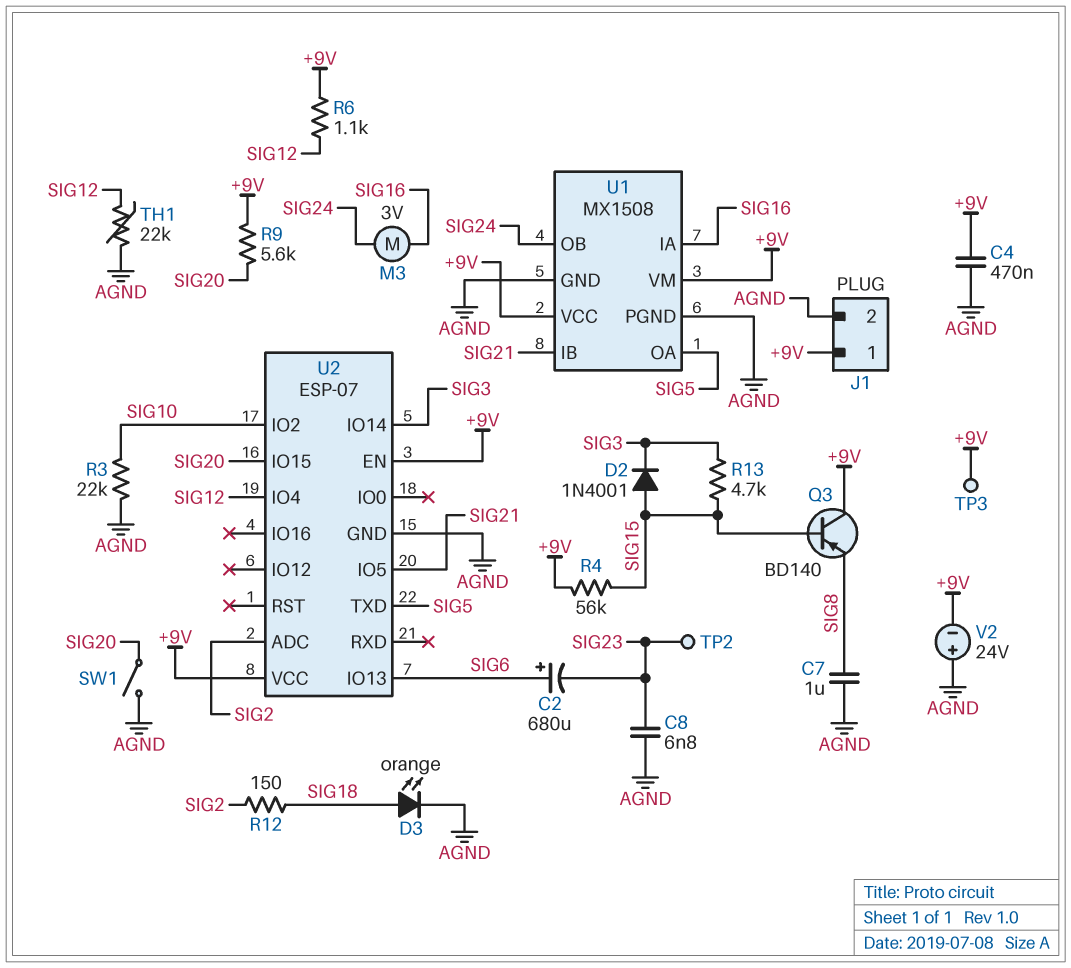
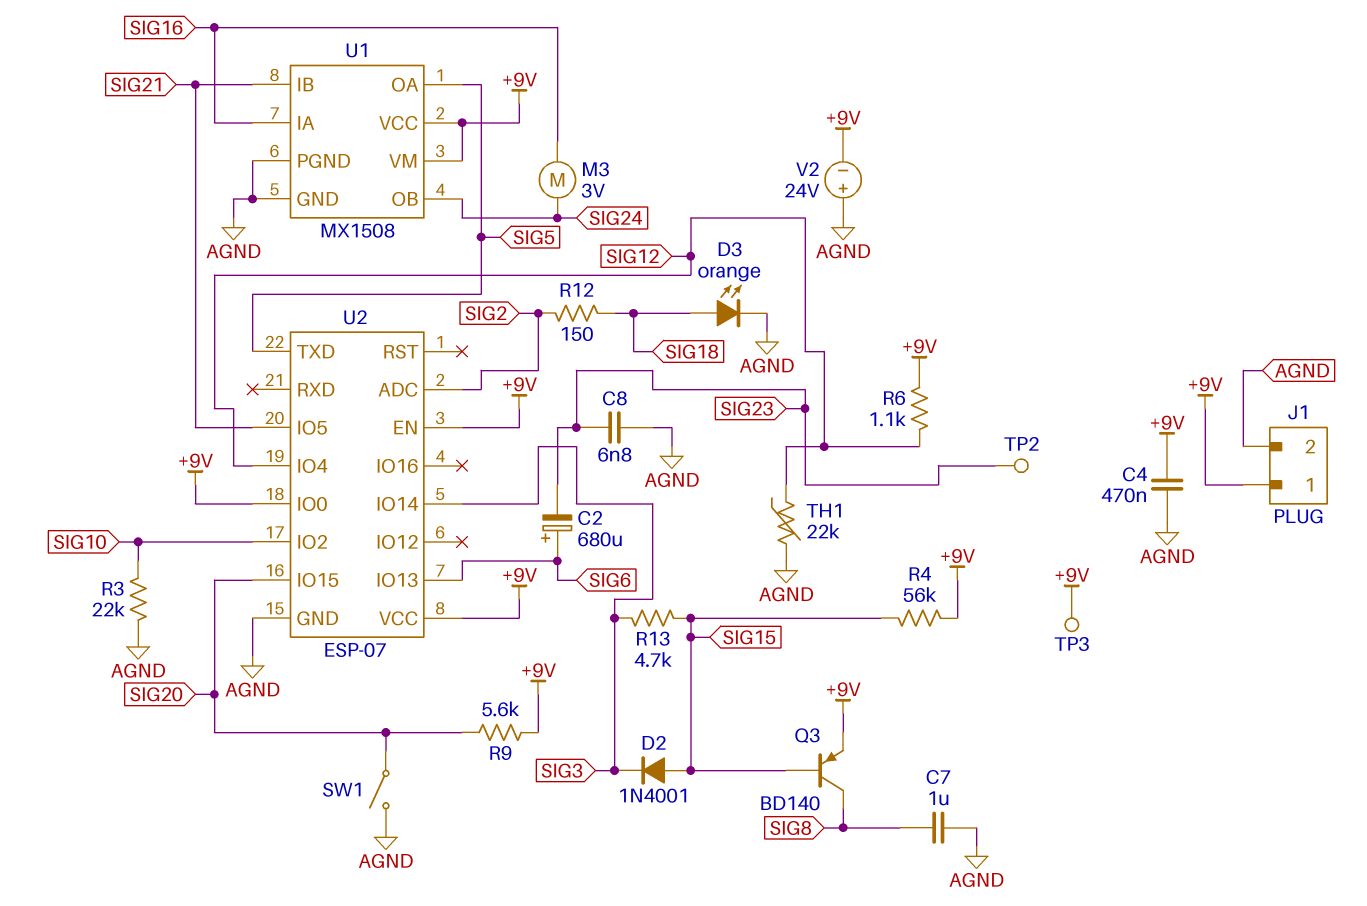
Q3: PNP BD140 (B SIG15, C +9V, E SIG8) -> PNP BD140 (B SIG15, C SIG8, E +9V)
U2 pin IO0: none -> +9V

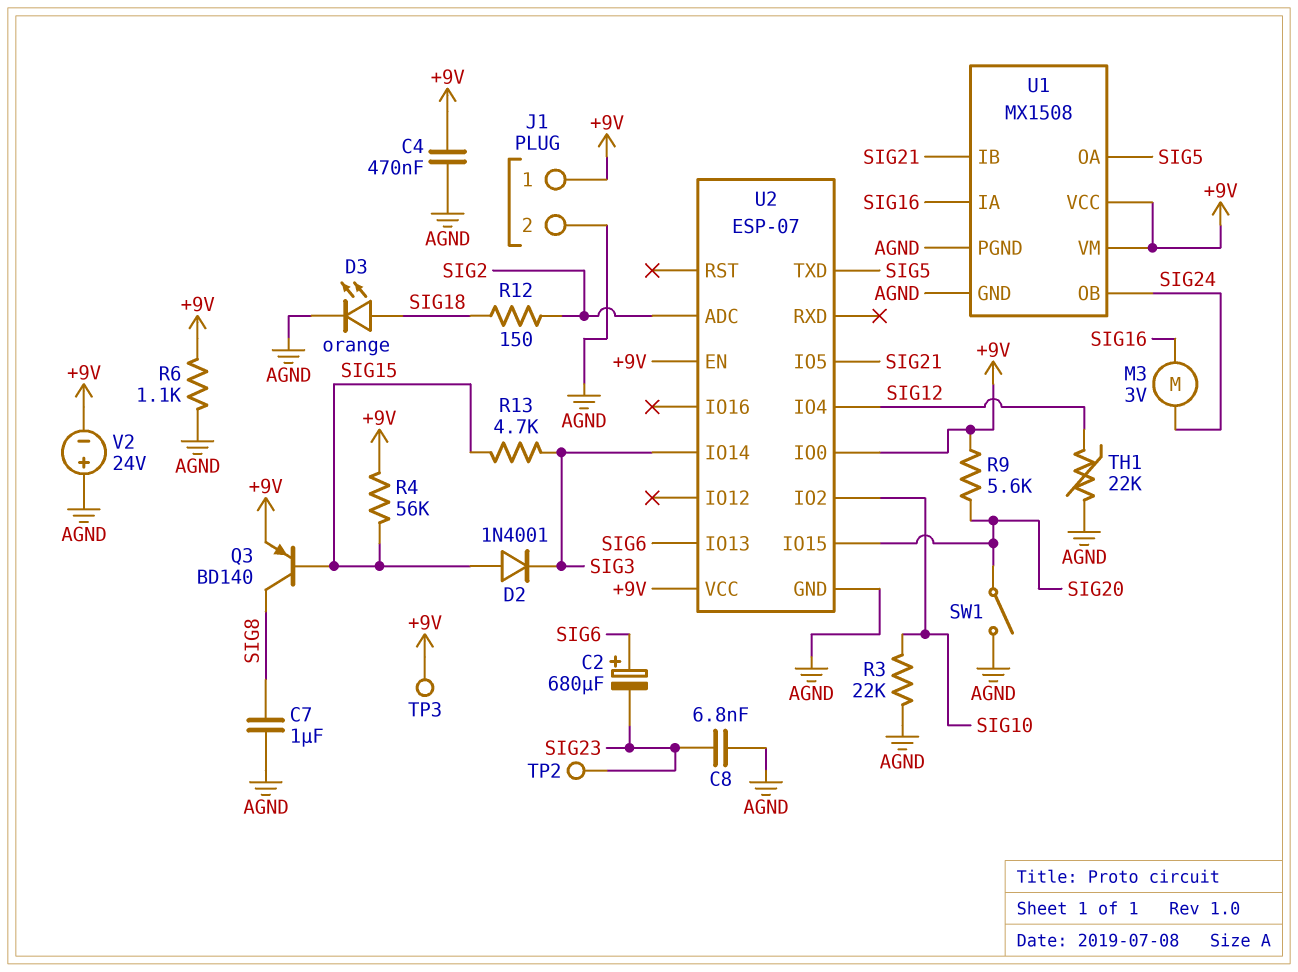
R6: 1.1k (+9V, SIG12) -> 1.1k (+9V, AGND)

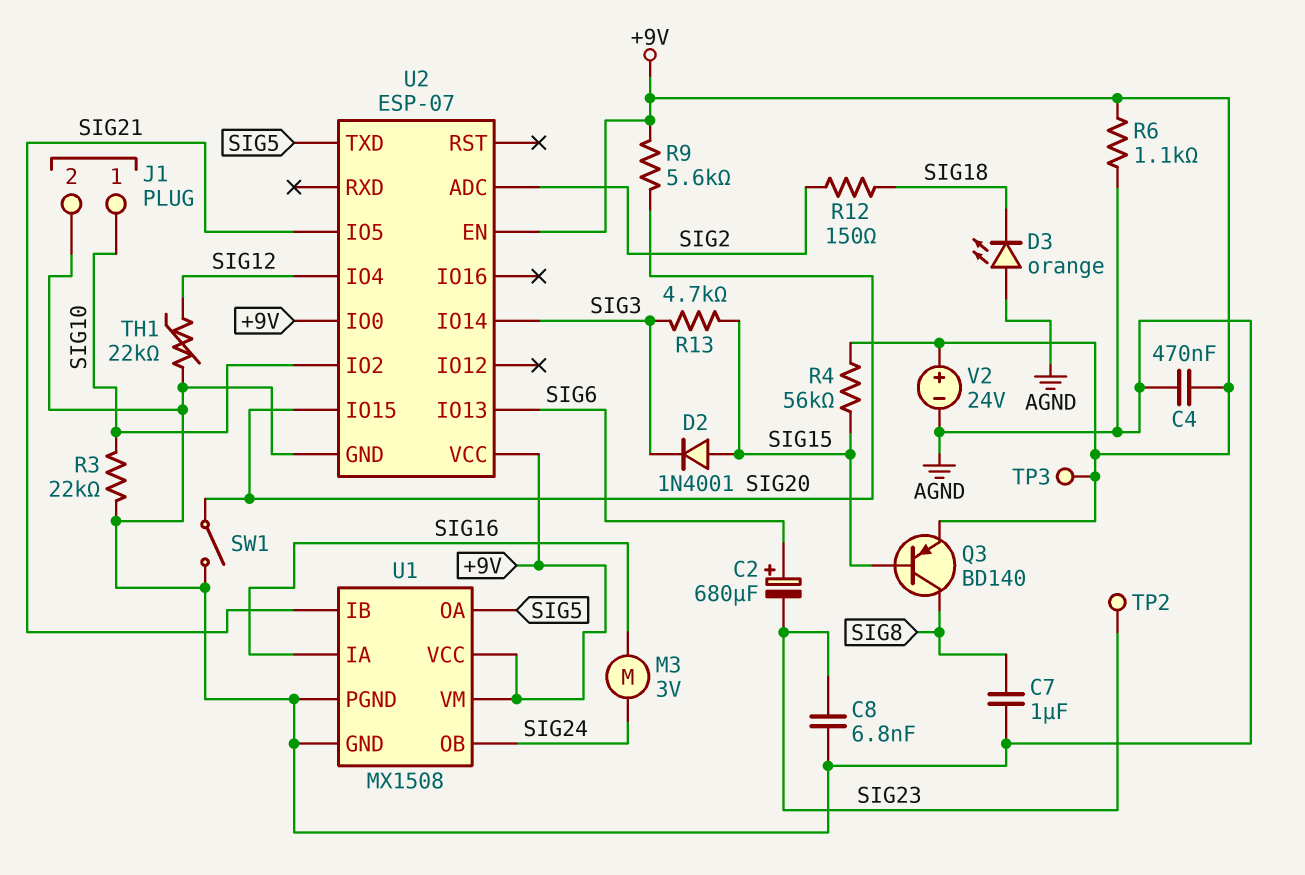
D3: LED orange (A SIG18, K AGND) -> LED orange (A AGND, K SIG18)
J1 pin 1: +9V -> SIG10
V2: 24V (plus AGND, minus +9V) -> 24V (plus +9V, minus AGND)

